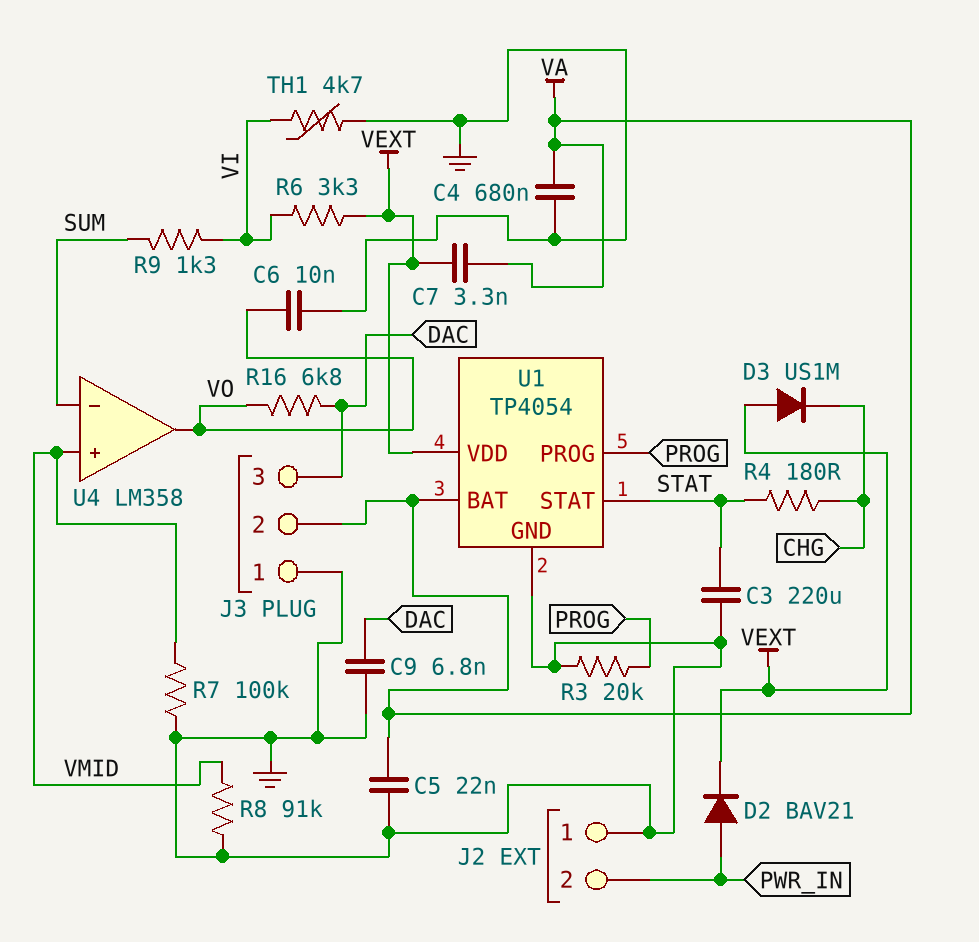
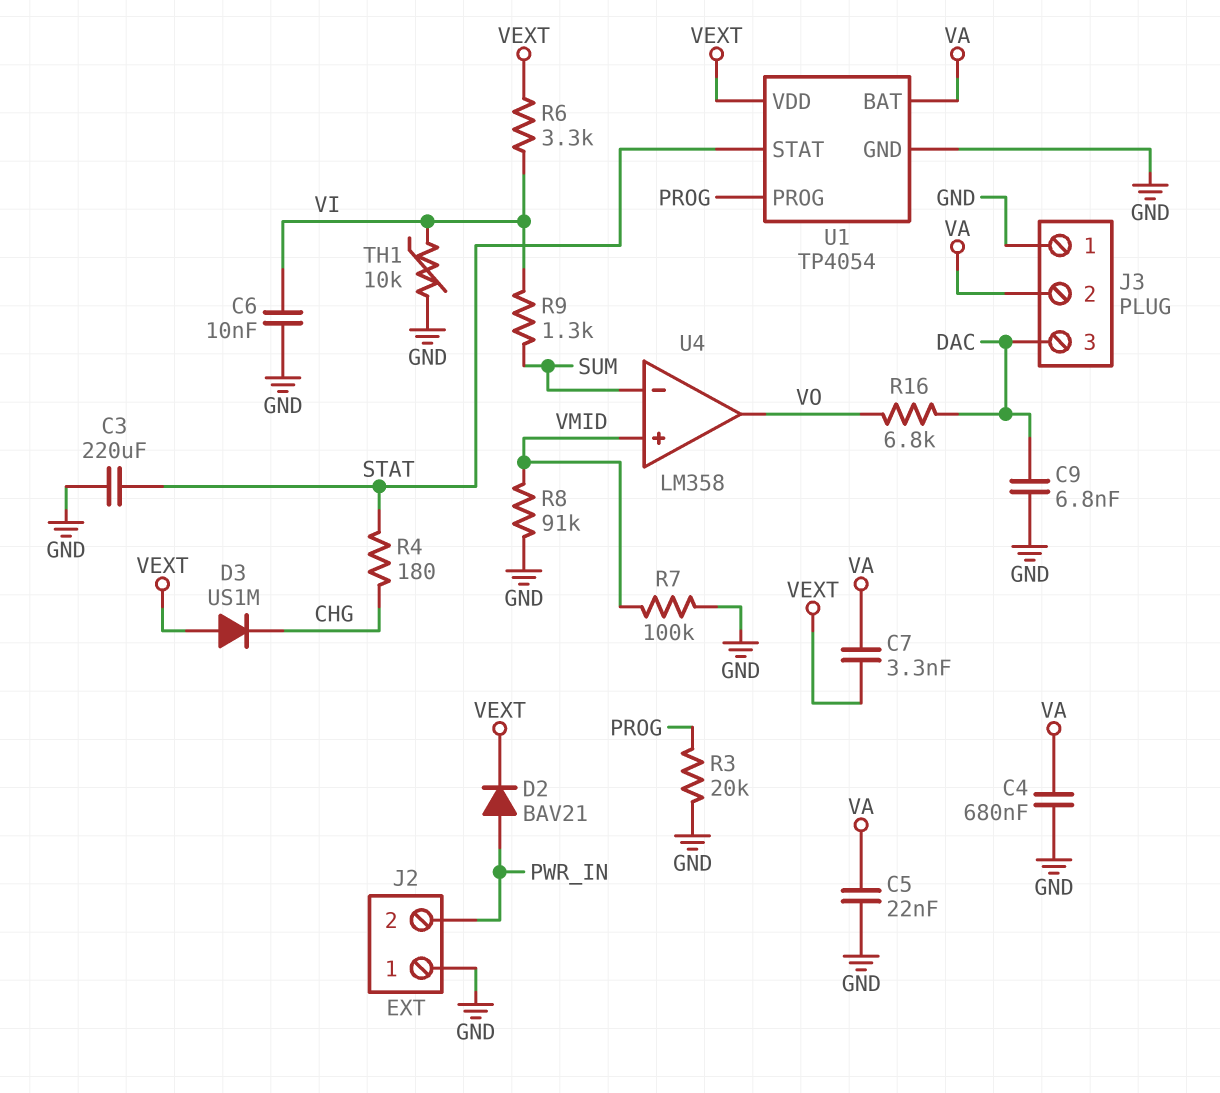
C6: 10nF (GND, VO) -> 10nF (GND, VI)
TH1: 4.7k (GND, VI) -> 10k (GND, VI)

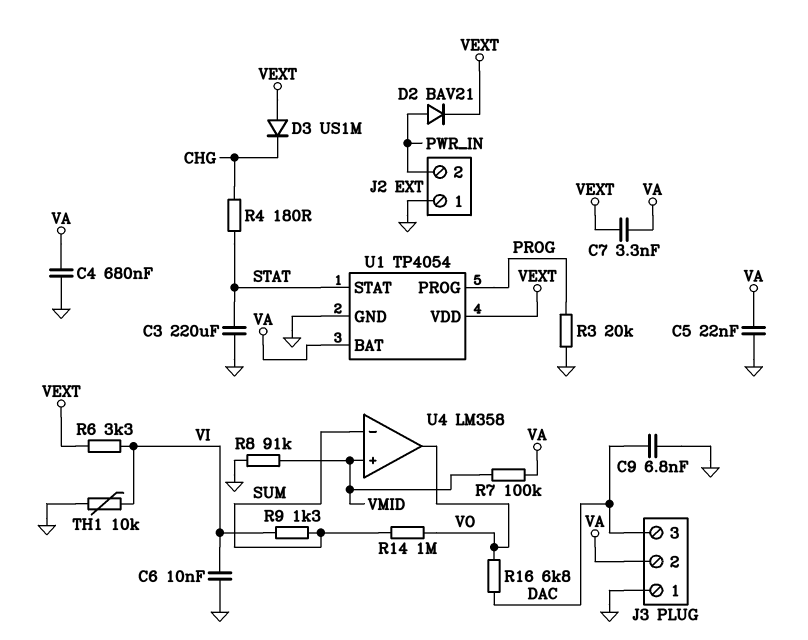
R7: 100k (GND, VMID) -> 100k (VA, VMID)
R14: none -> 1M (SUM, VO)

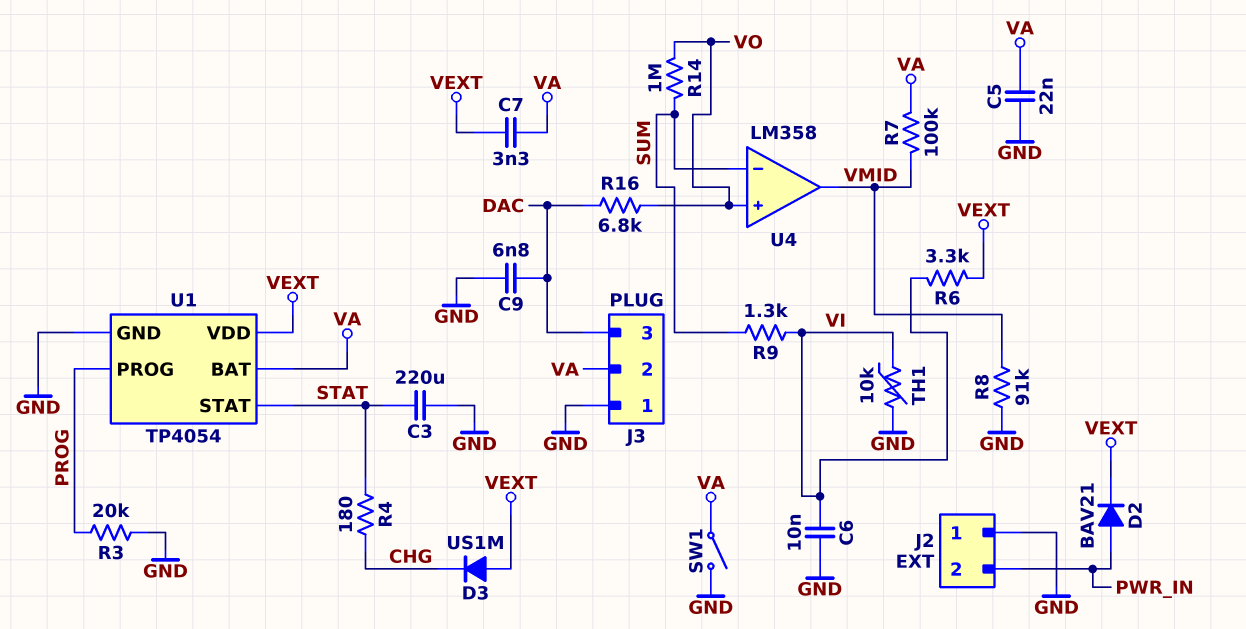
C4: 680nF (GND, VA) -> none
SW1: none -> switch (GND, VA)
U4 pin in+: VMID -> VO
U4 pin out: VO -> VMID

